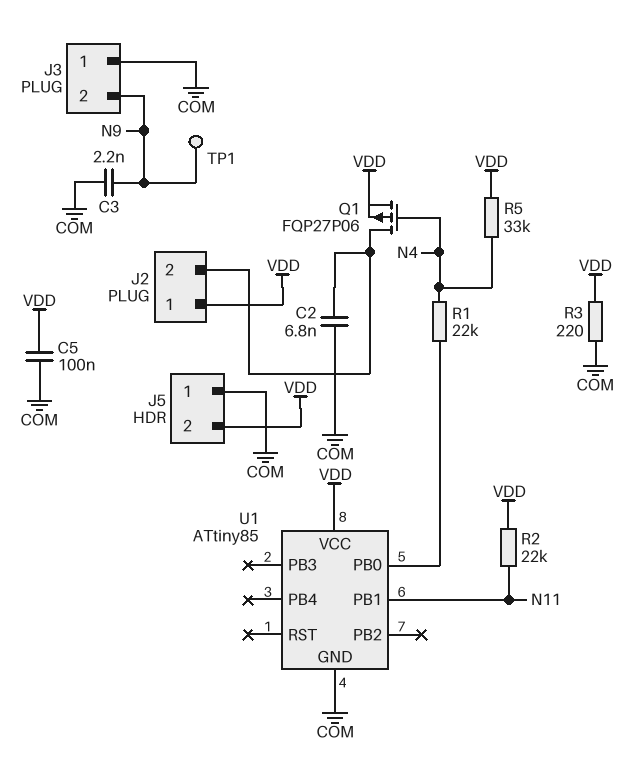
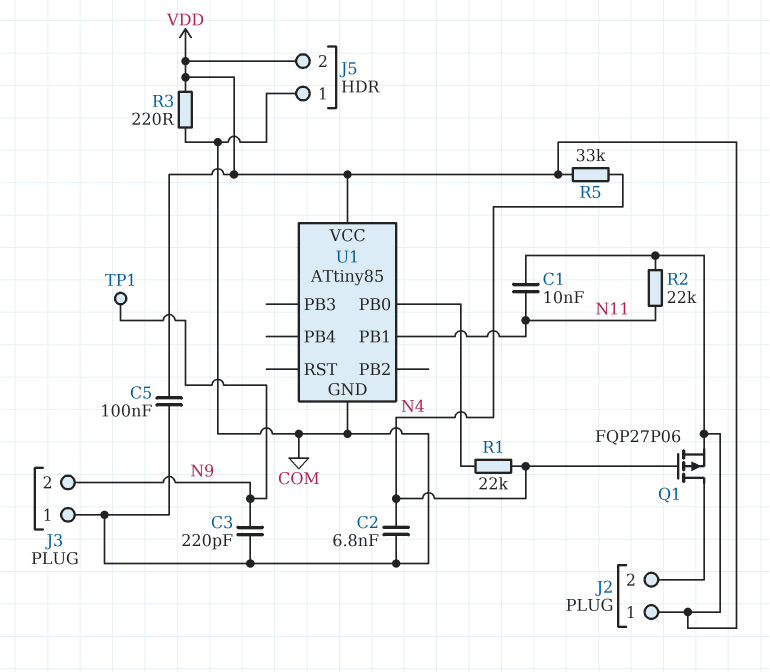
C1: none -> 10nF (N11, VDD)
C2: 6.8nF (COM, J2/2) -> 6.8nF (COM, N4)
C3: 2.2nF (COM, N9) -> 220pF (COM, N9)

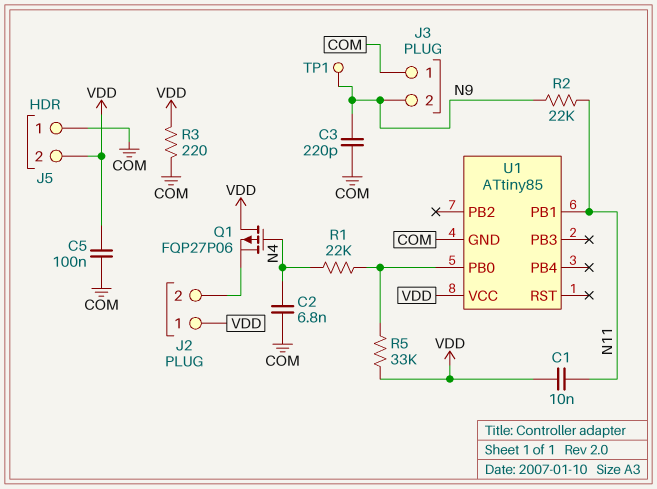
Q1: PMOS FQP27P06 (G N4, D J2/2, S VDD) -> PMOS FQP27P06 (G N4, D VDD, S J2/2)
R2: 22k (N11, VDD) -> 22k (N9, N11)
R5: 33k (N4, VDD) -> 33k (U1/PB0, VDD)

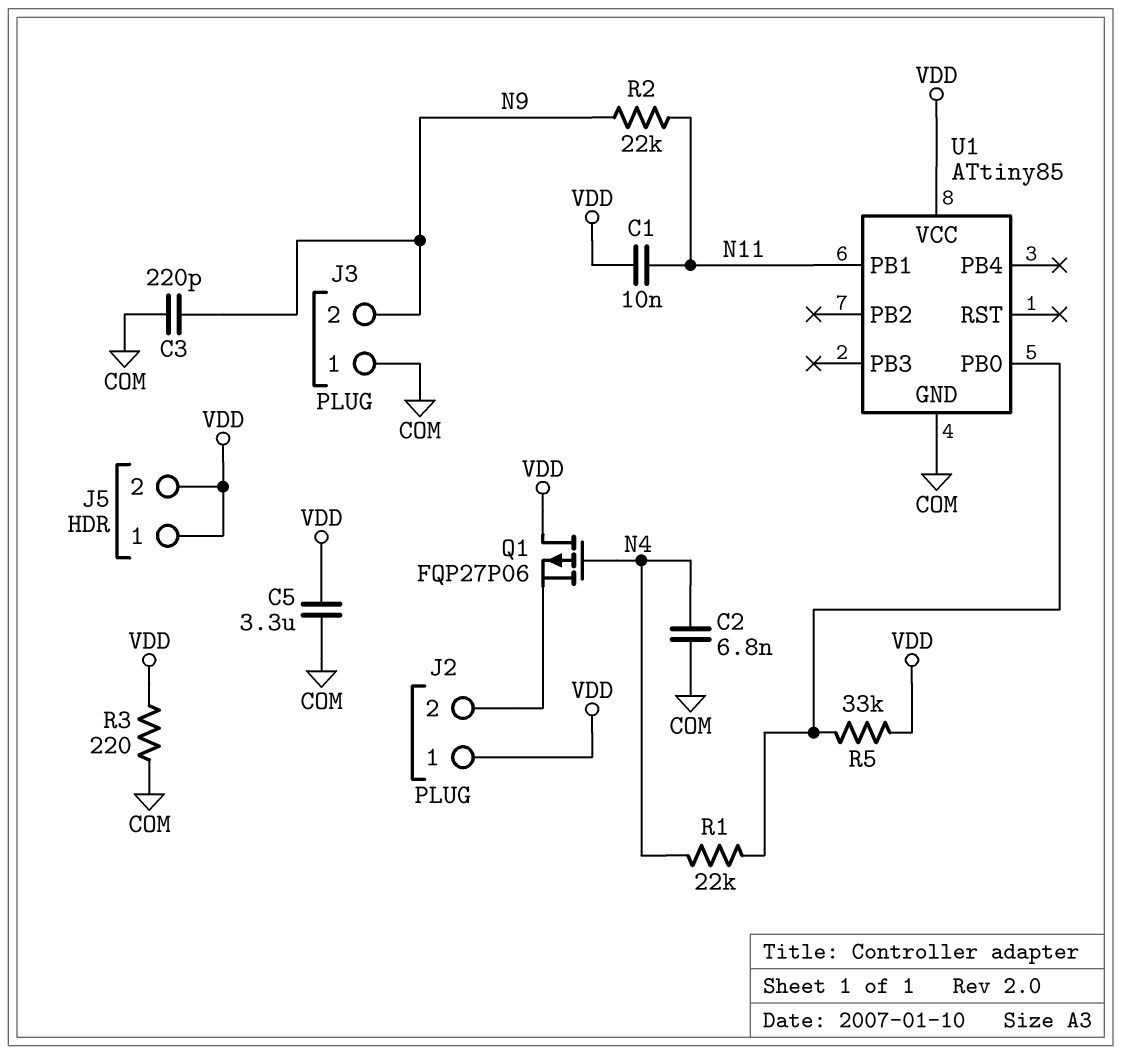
C5: 100nF (COM, VDD) -> 3.3uF (COM, VDD)
J5 pin 1: COM -> VDD
TP1: test point (N9) -> none

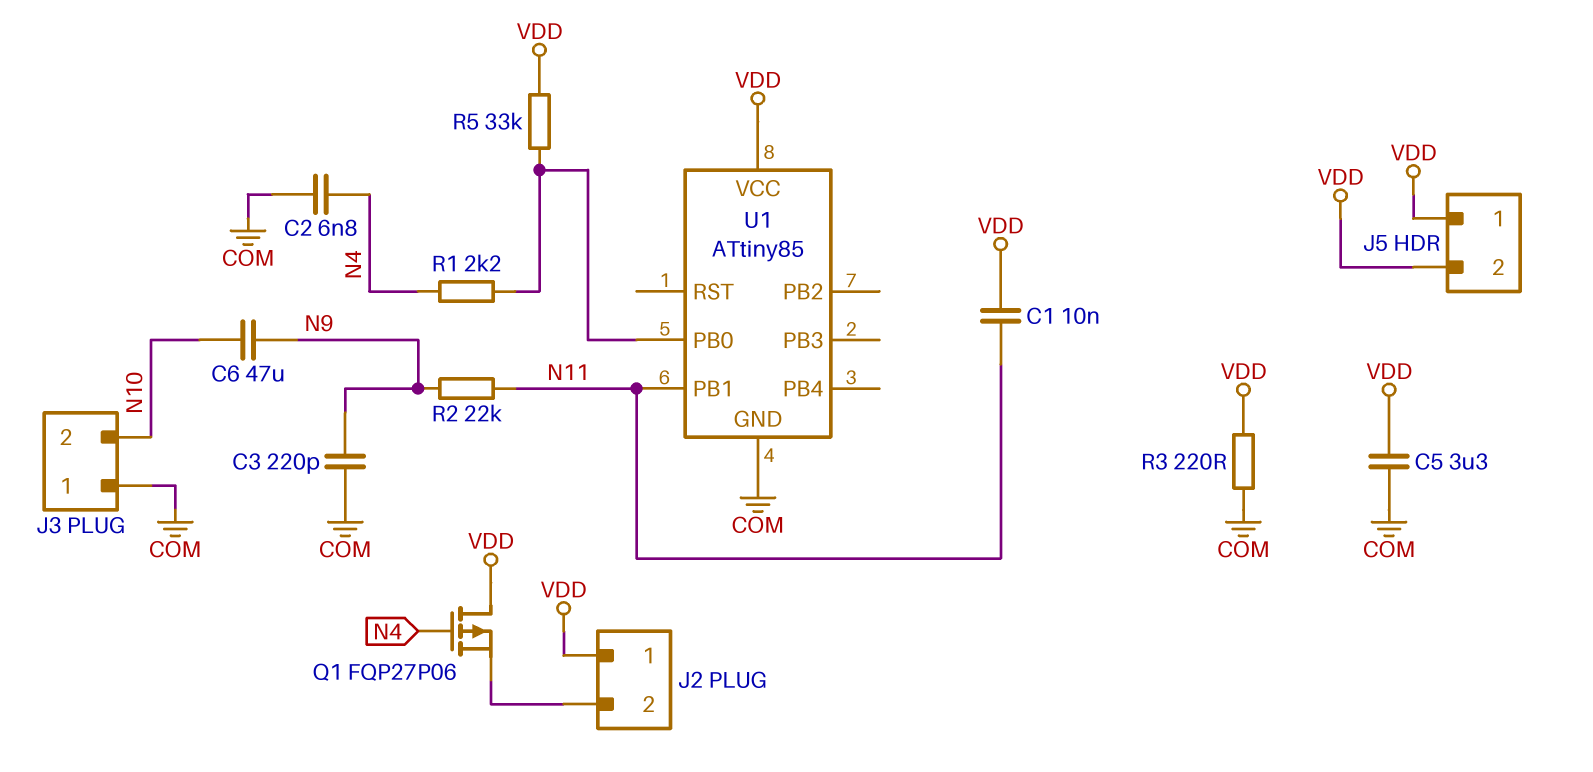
C6: none -> 47uF (N9, N10)
J3 pin 2: N9 -> N10
R1: 22k (N4, U1/PB0) -> 2.2k (N4, U1/PB0)

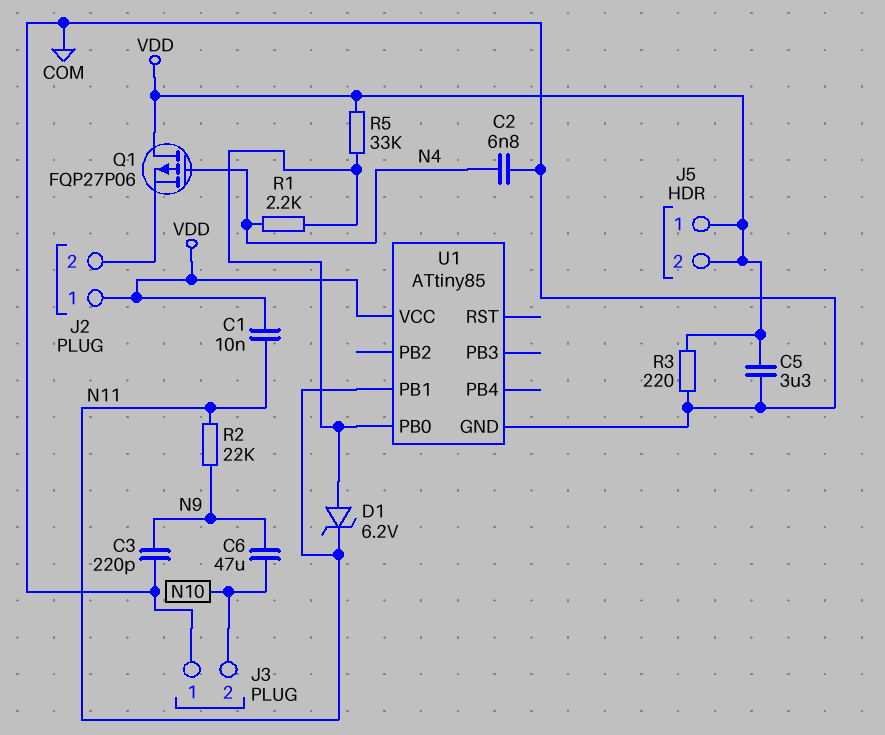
D1: none -> zener 6.2V (A U1/PB0, K N11)

